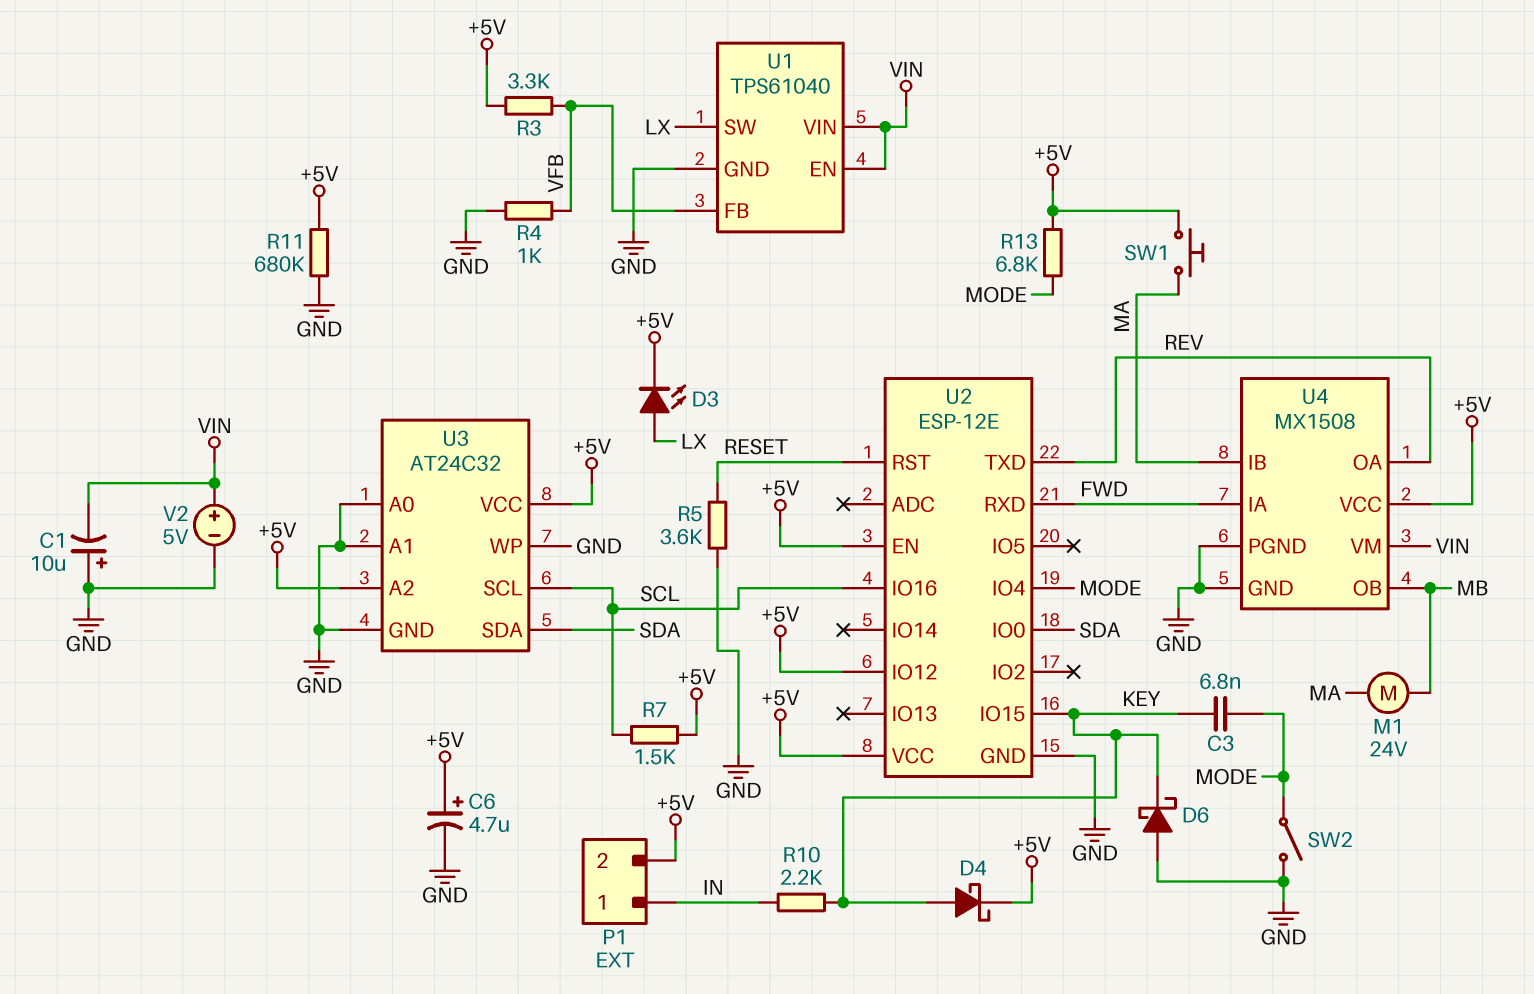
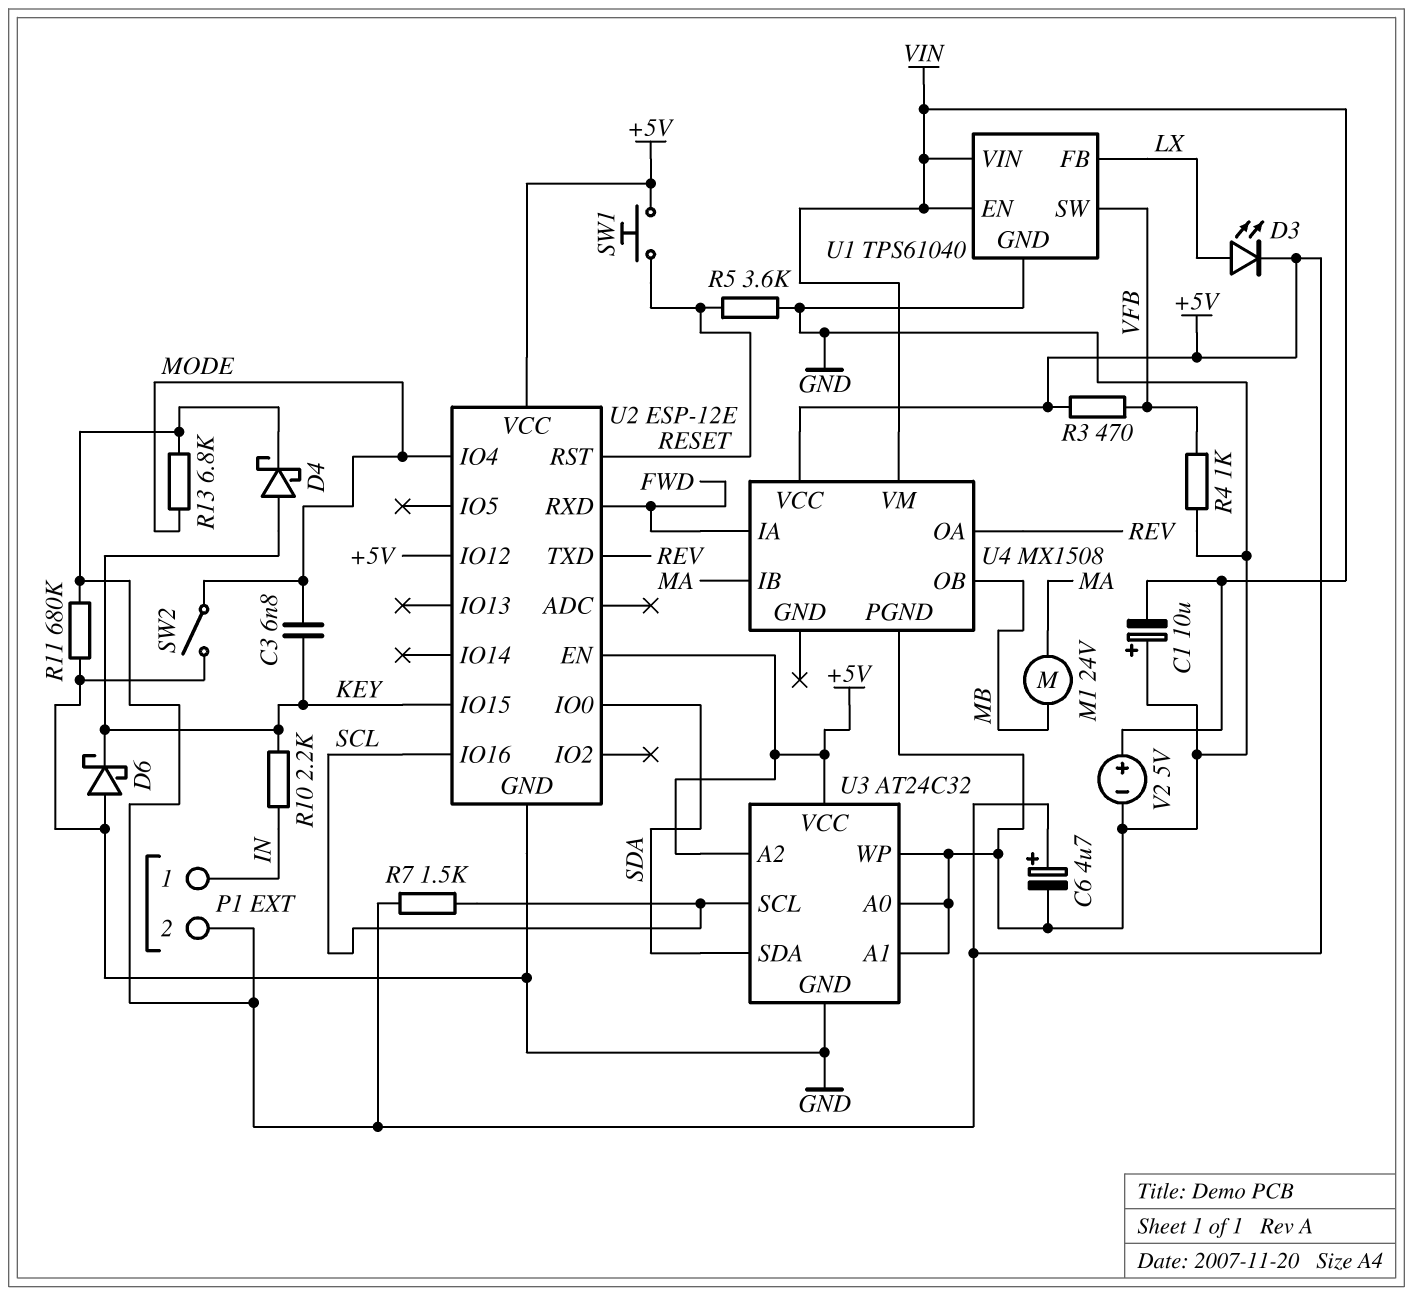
R3: 3.3k (+5V, VFB) -> 470 (+5V, VFB)
SW1: button (+5V, MA) -> button (+5V, RESET)
U1 pin FB: VFB -> LX
U1 pin SW: LX -> VFB
U4 pin GND: GND -> none

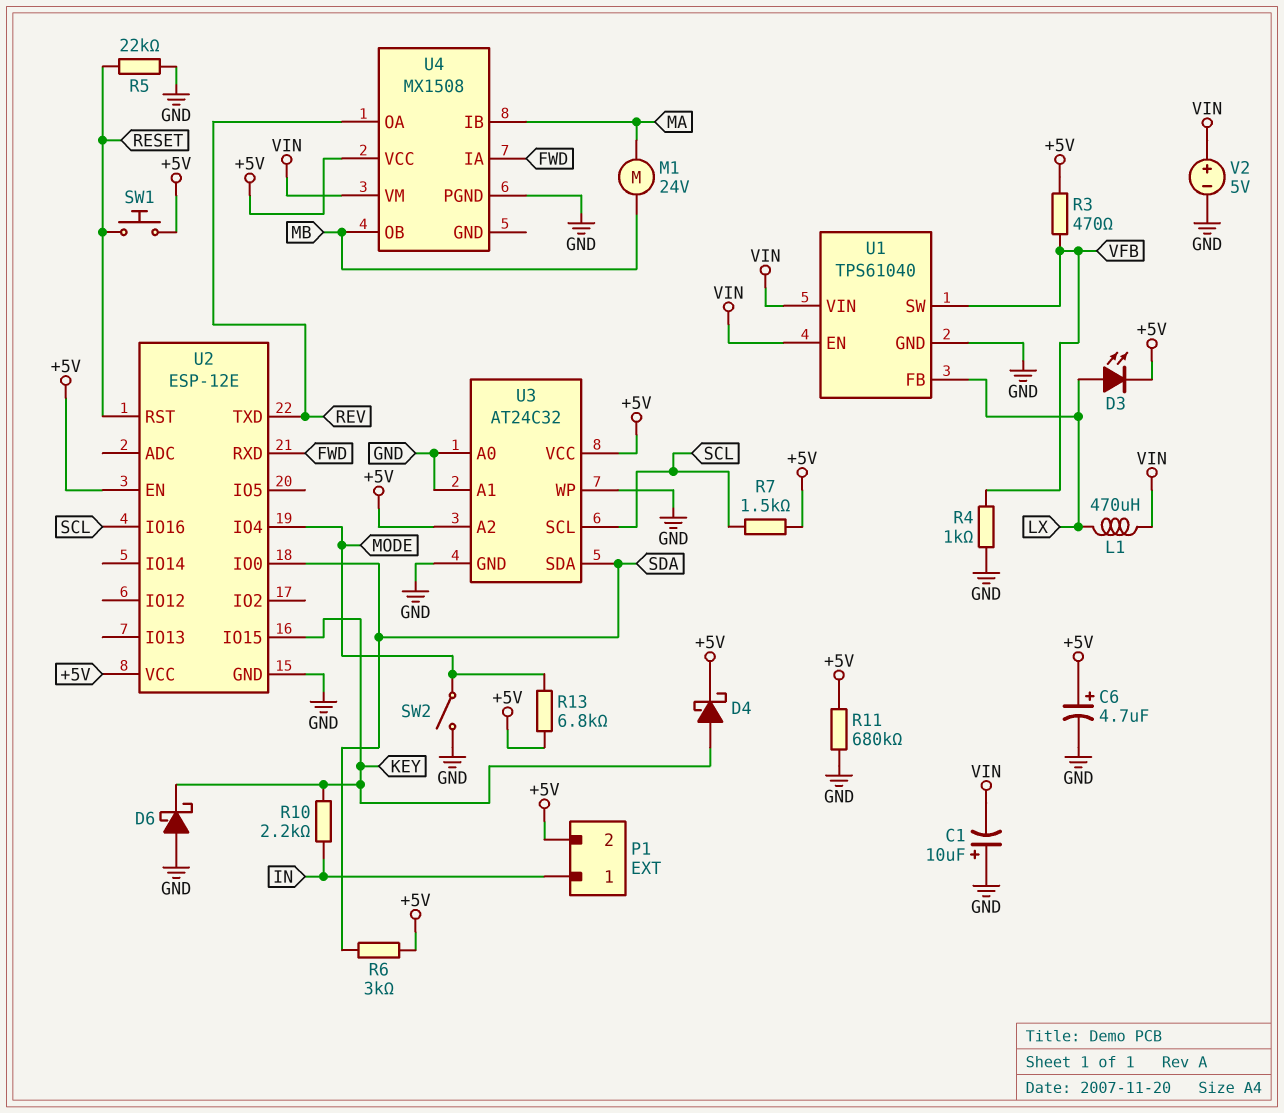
C3: 6.8nF (KEY, MODE) -> none
L1: none -> 470uH (LX, VIN)
R5: 3.6k (GND, RESET) -> 22k (GND, RESET)
R6: none -> 3k (+5V, SDA)
U2 pin IO12: +5V -> none

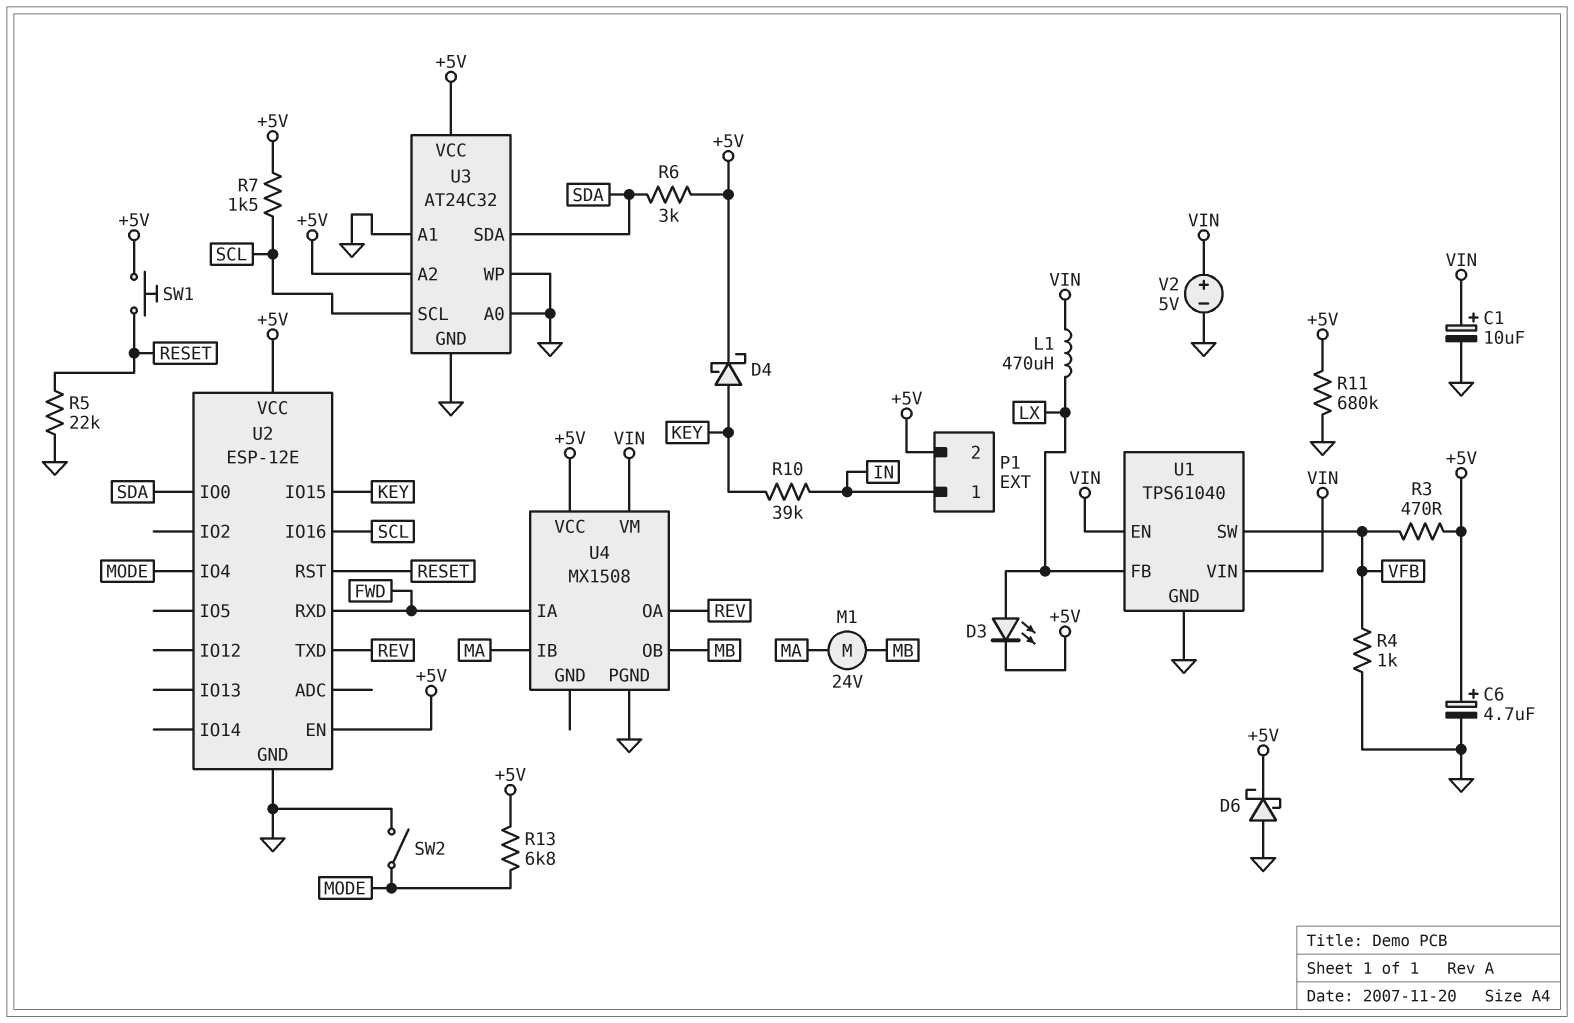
C1: 10uF (plus GND, minus VIN) -> 10uF (plus VIN, minus GND)
D6: schottky (A GND, K KEY) -> schottky (A GND, K +5V)
R10: 2.2k (IN, KEY) -> 39k (IN, KEY)

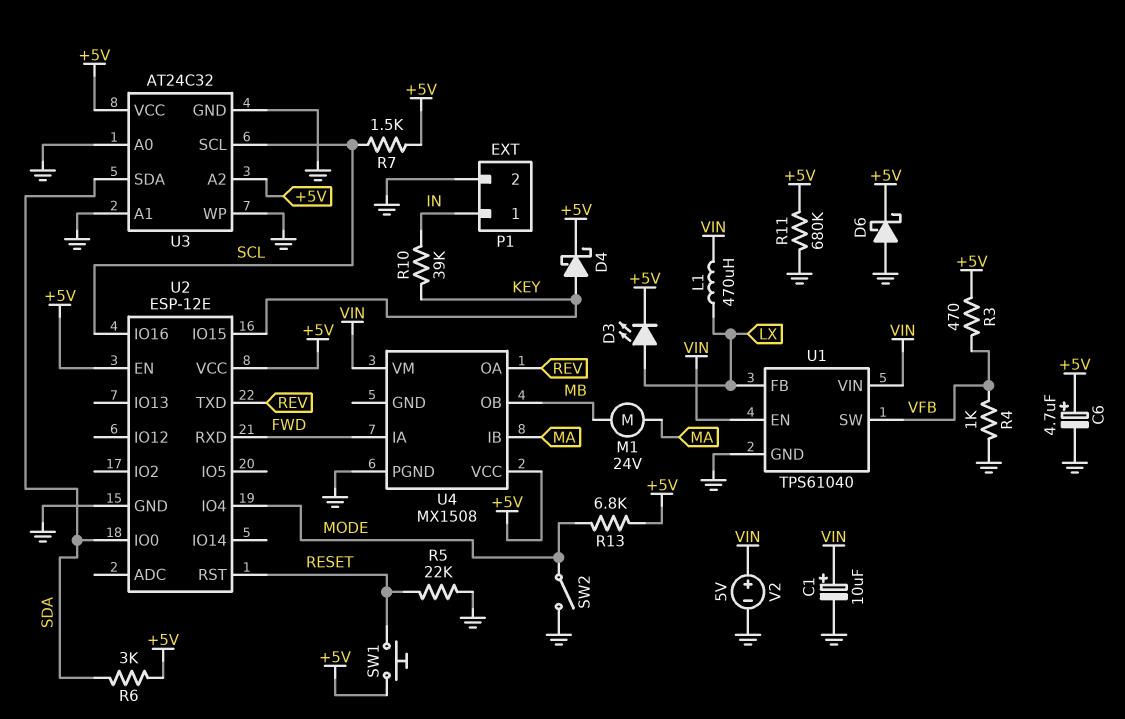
P1 pin 2: +5V -> GND

